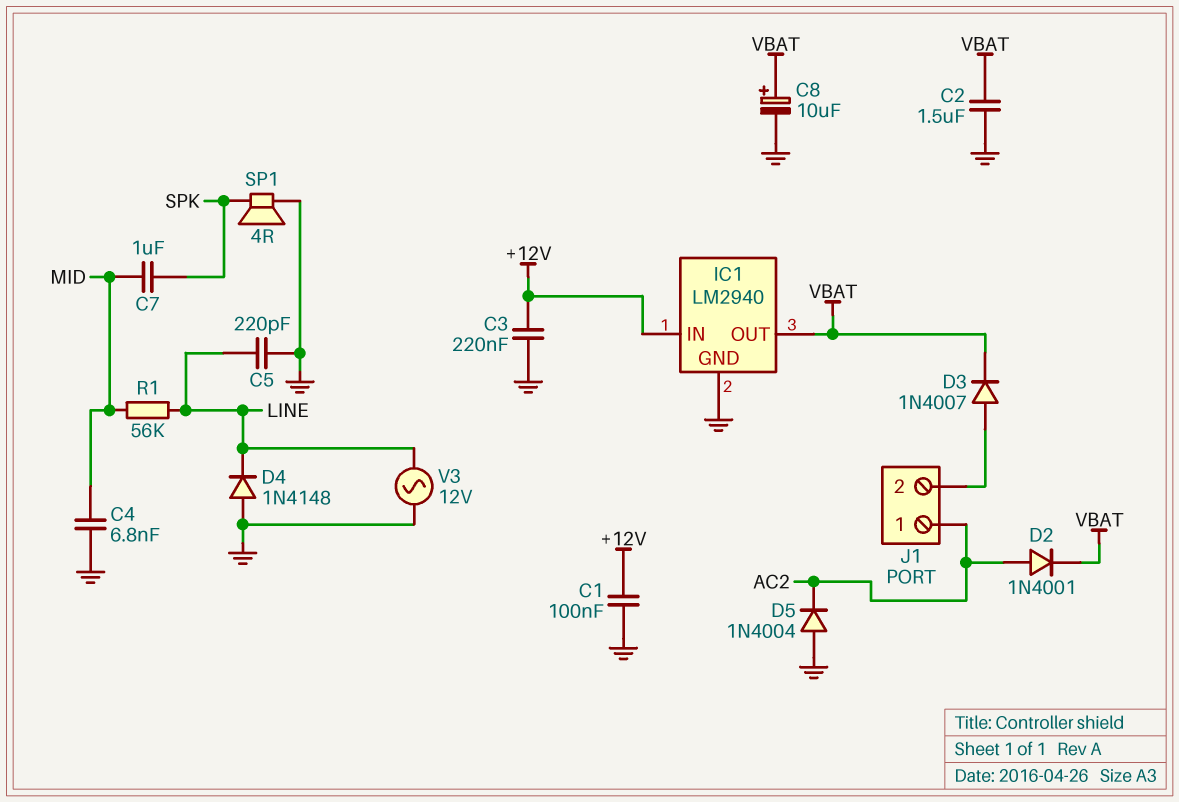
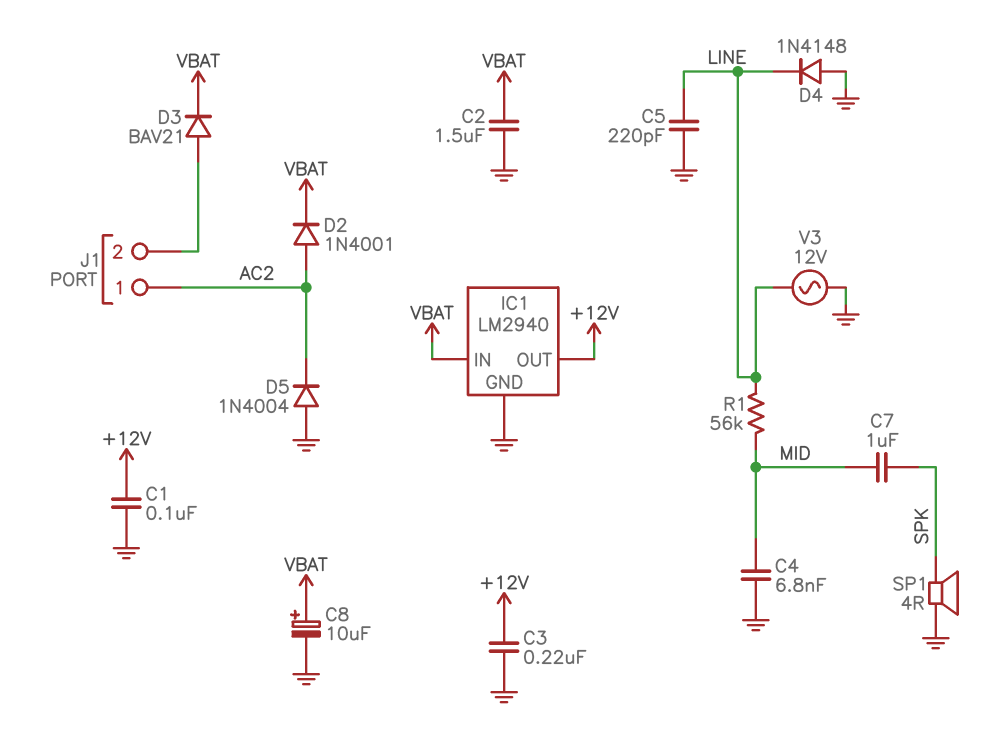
D3: diode 1N4007 (A J1/2, K VBAT) -> diode BAV21 (A J1/2, K VBAT)
IC1 pin IN: +12V -> VBAT
IC1 pin OUT: VBAT -> +12V

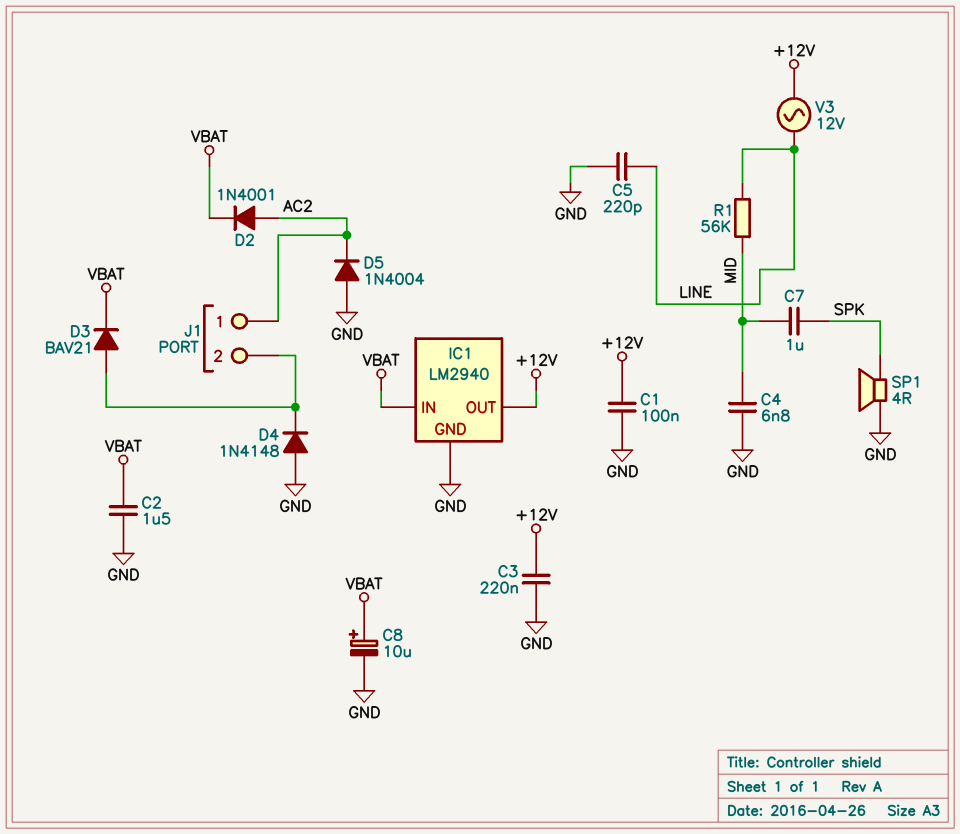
D4: diode 1N4148 (A GND, K LINE) -> diode 1N4148 (A GND, K J1/2)
V3: AC 12V (GND, LINE) -> AC 12V (+12V, LINE)

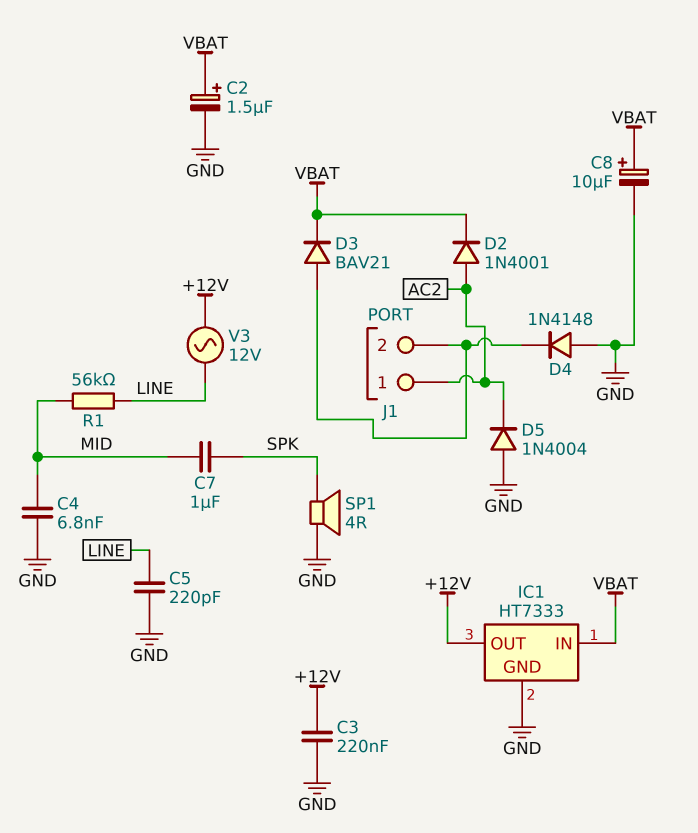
C1: 100nF (+12V, GND) -> none
C2: 1.5uF (GND, VBAT) -> 1.5uF (plus VBAT, minus GND)
IC1: LM2940 -> HT7333

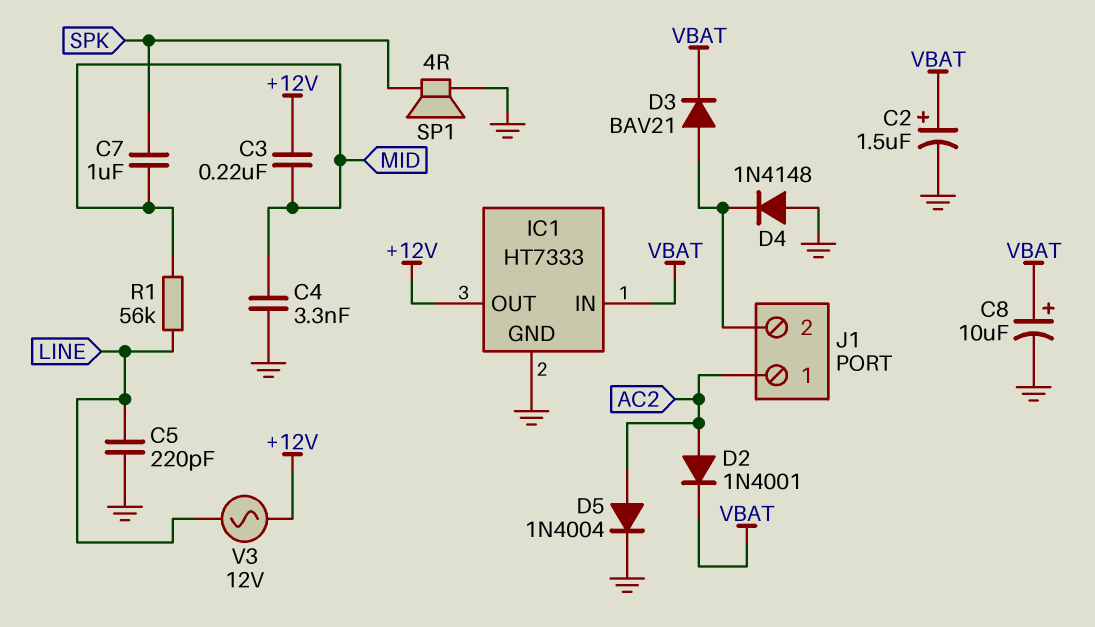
C3: 220nF (+12V, GND) -> 220nF (+12V, MID)
C4: 6.8nF (GND, MID) -> 3.3nF (GND, MID)
D5: diode 1N4004 (A GND, K AC2) -> diode 1N4004 (A AC2, K GND)

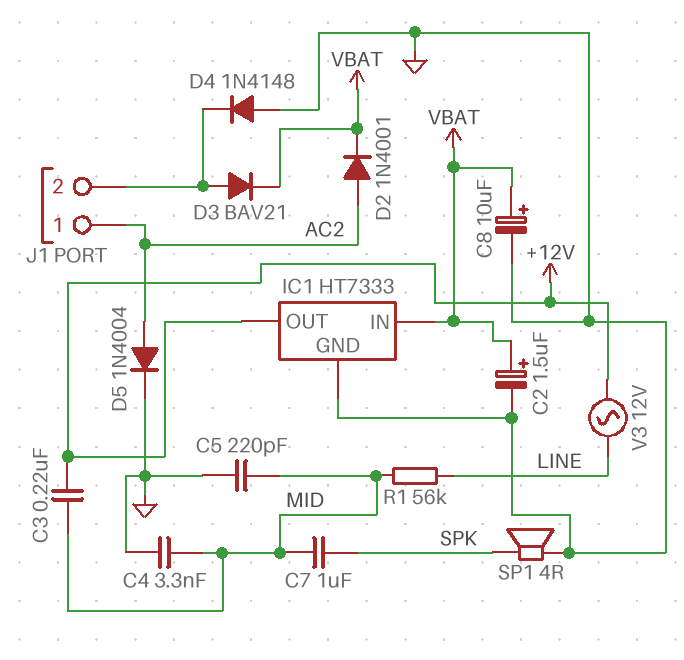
C5: 220pF (GND, LINE) -> 220pF (GND, MID)

